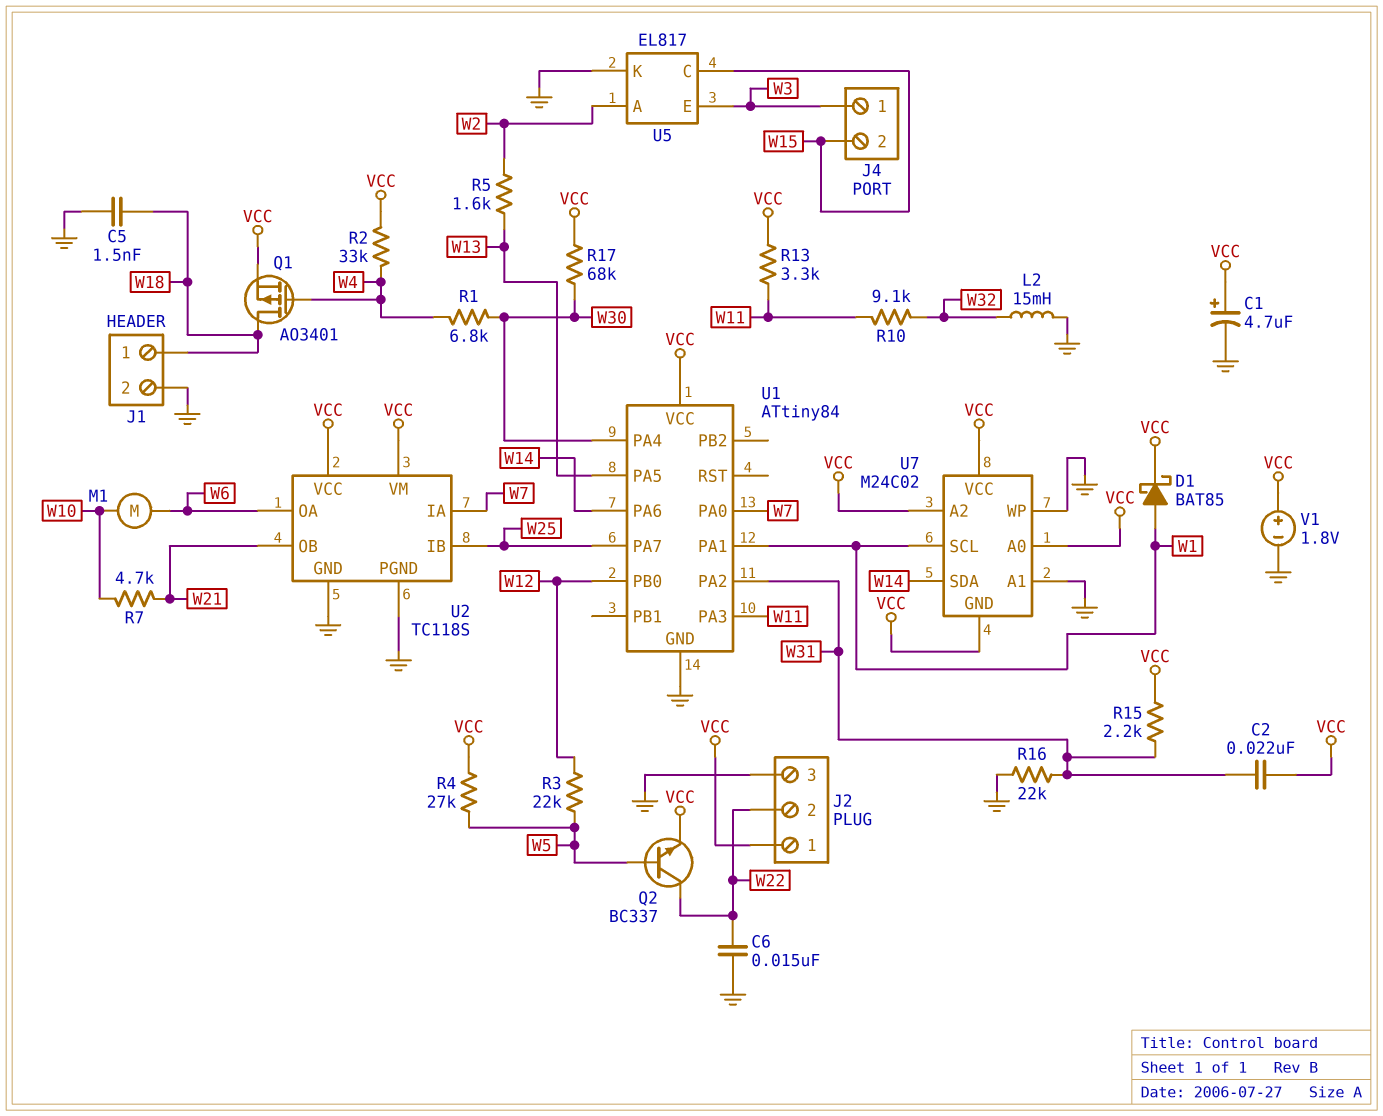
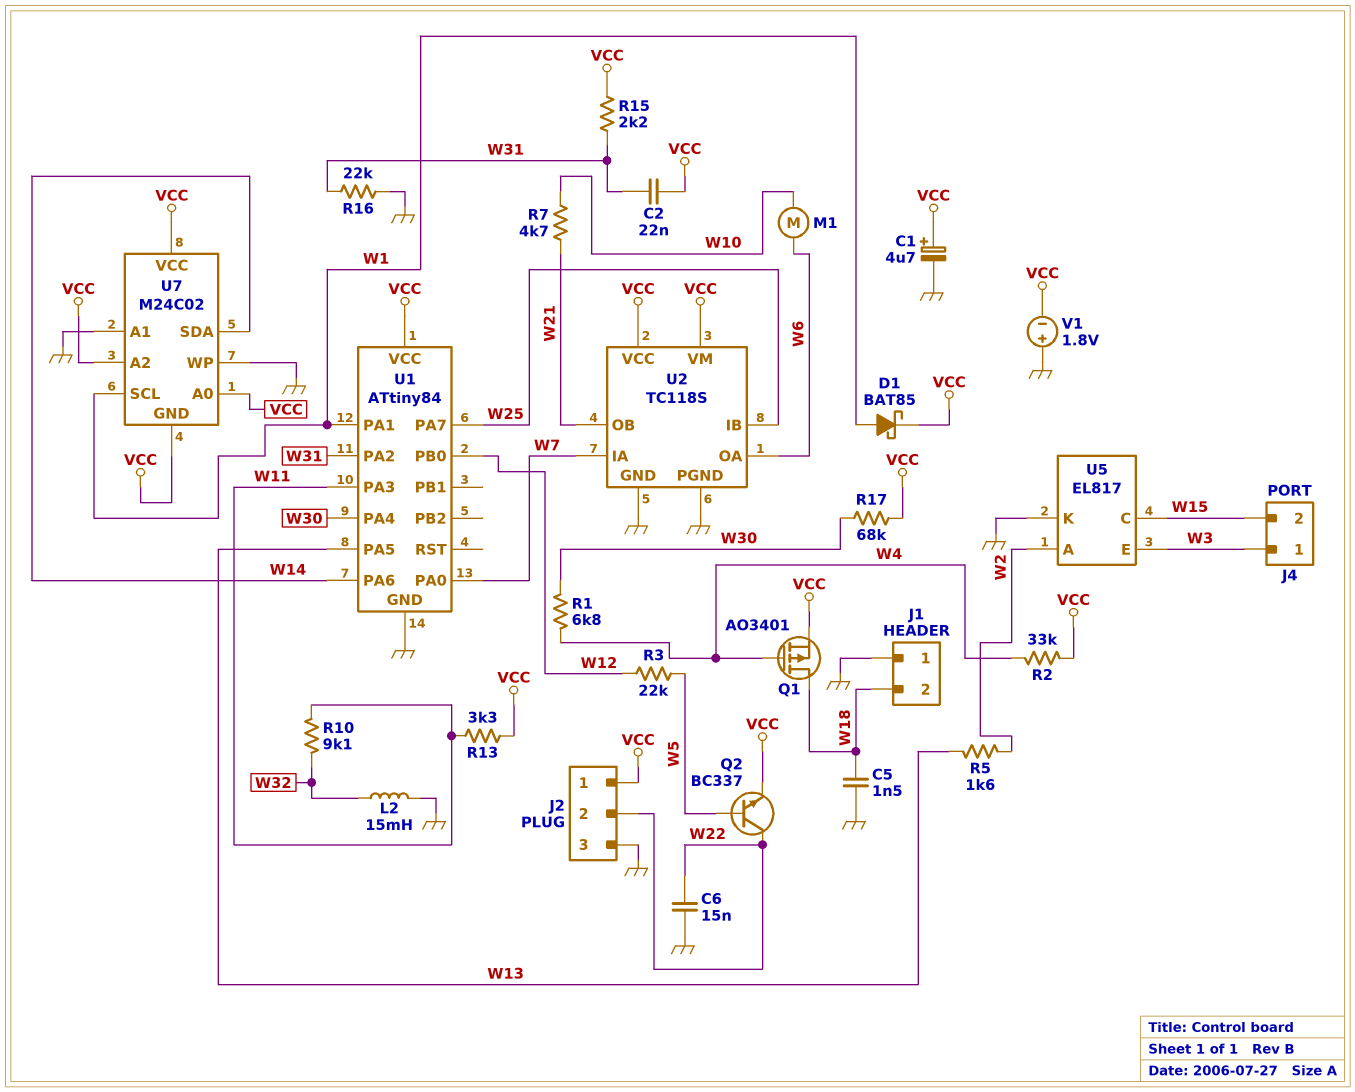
J1 pin 1: W18 -> GND
J1 pin 2: GND -> W18
R4: 27k (VCC, W5) -> none
V1: 1.8V (plus VCC, minus GND) -> 1.8V (plus GND, minus VCC)

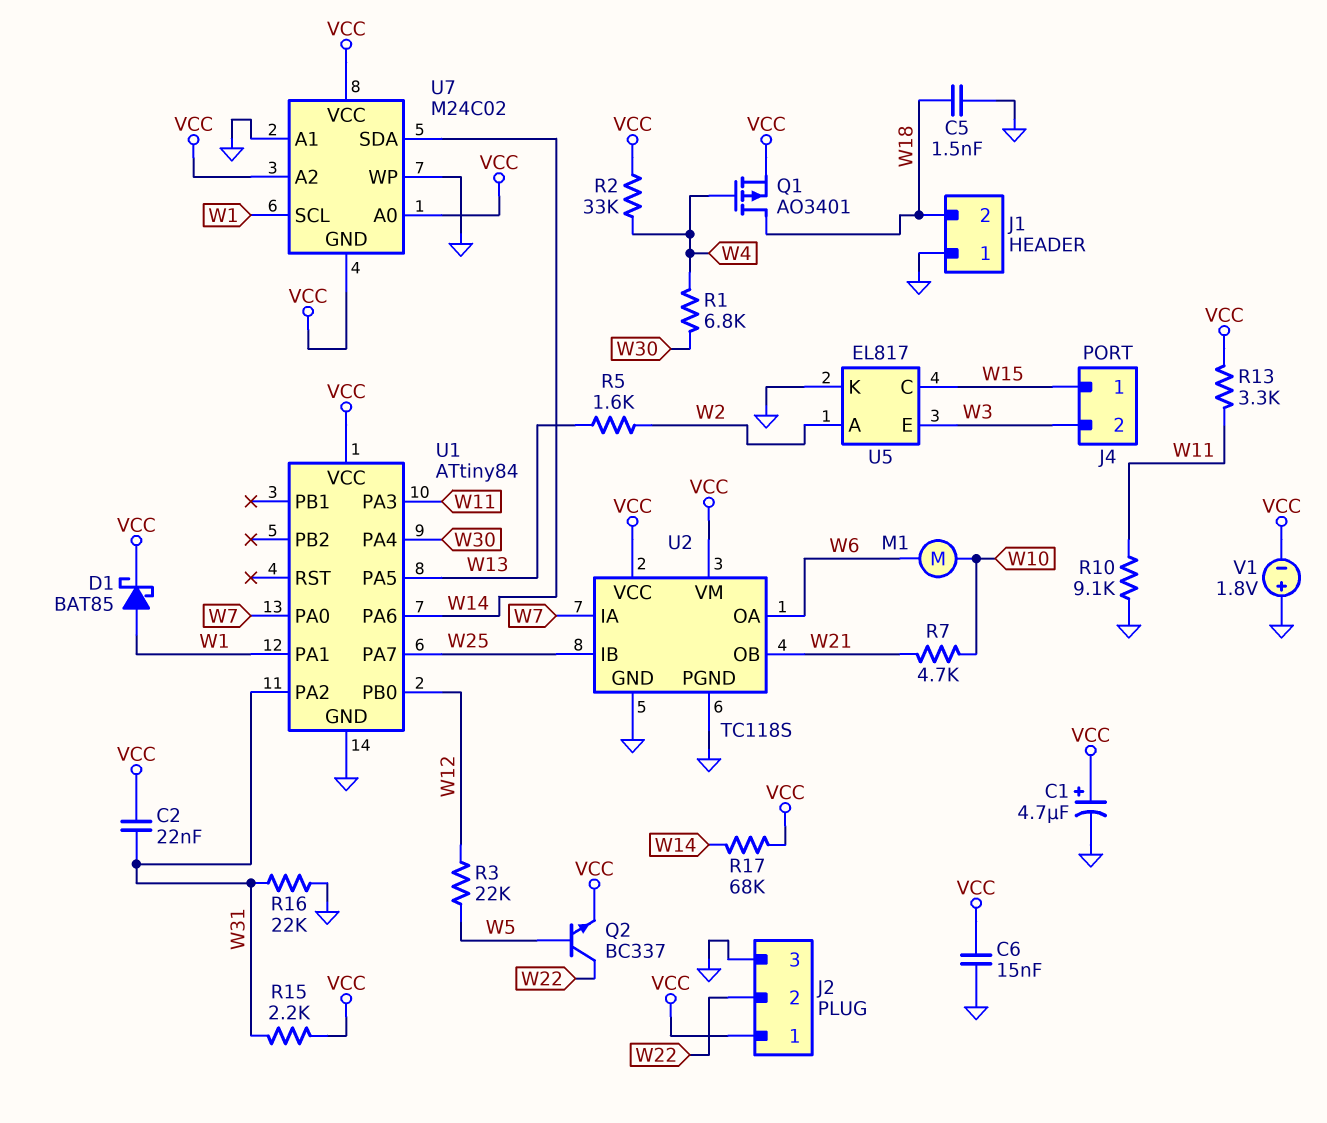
C6: 15nF (GND, W22) -> 15nF (GND, VCC)
J4 pin 1: W3 -> W15
J4 pin 2: W15 -> W3
L2: 15mH (GND, W32) -> none
R10: 9.1k (W11, W32) -> 9.1k (GND, W11)
R17: 68k (VCC, W30) -> 68k (VCC, W14)

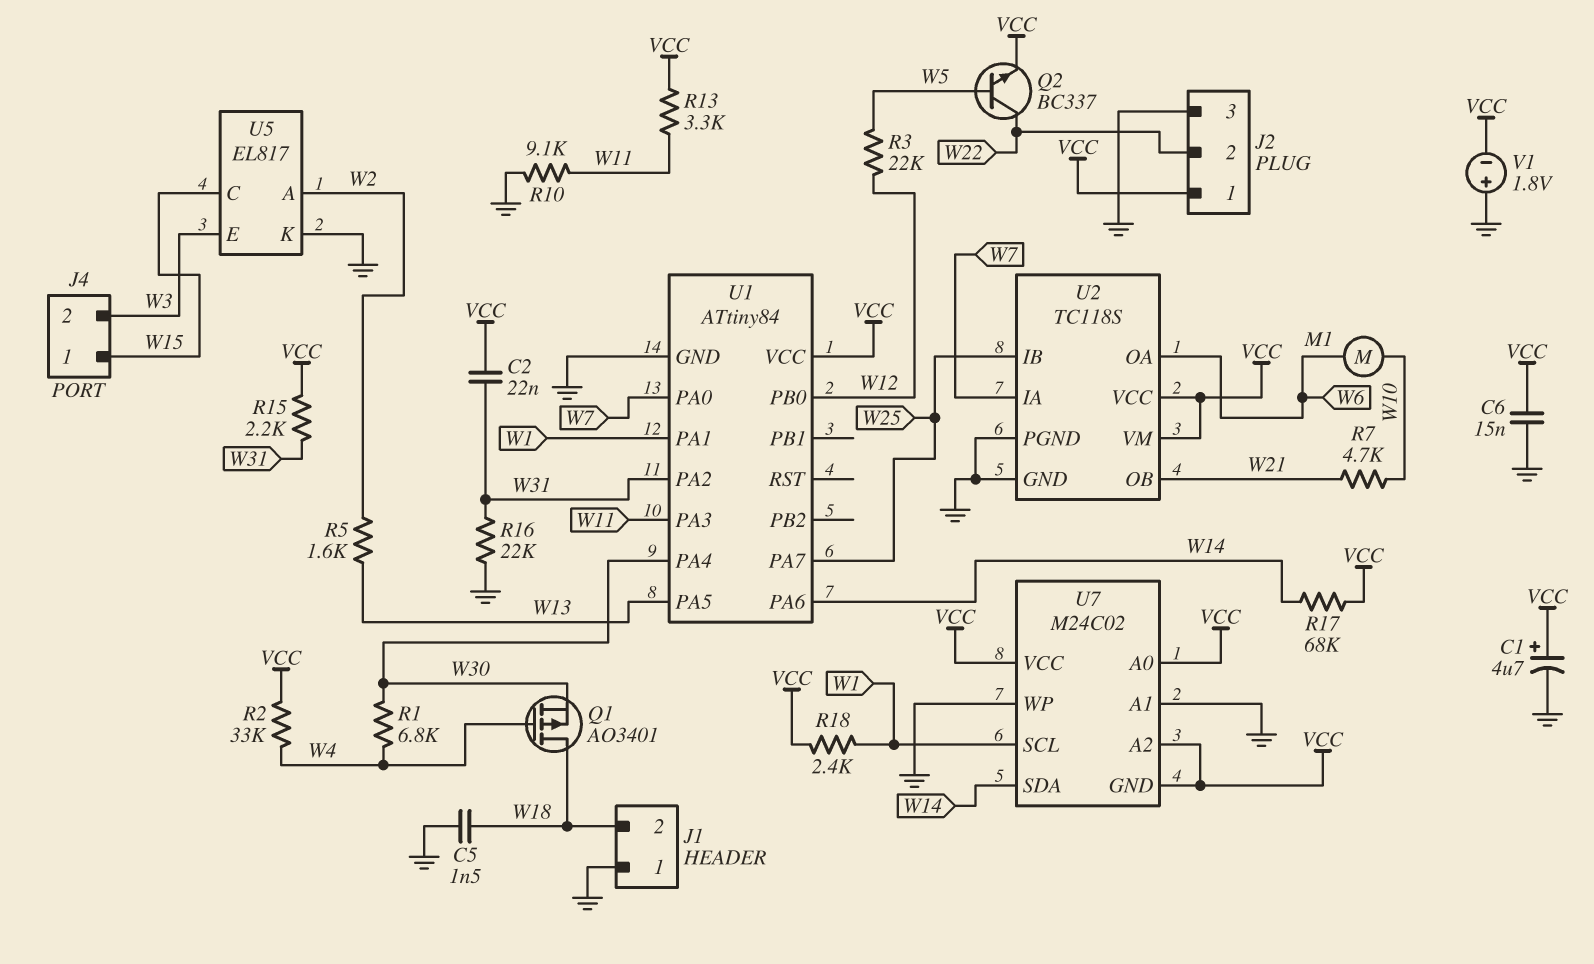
D1: schottky BAT85 (A W1, K VCC) -> none
Q1: PMOS AO3401 (G W4, D W18, S VCC) -> PMOS AO3401 (G W4, D W18, S W30)
R18: none -> 2.4k (VCC, W1)

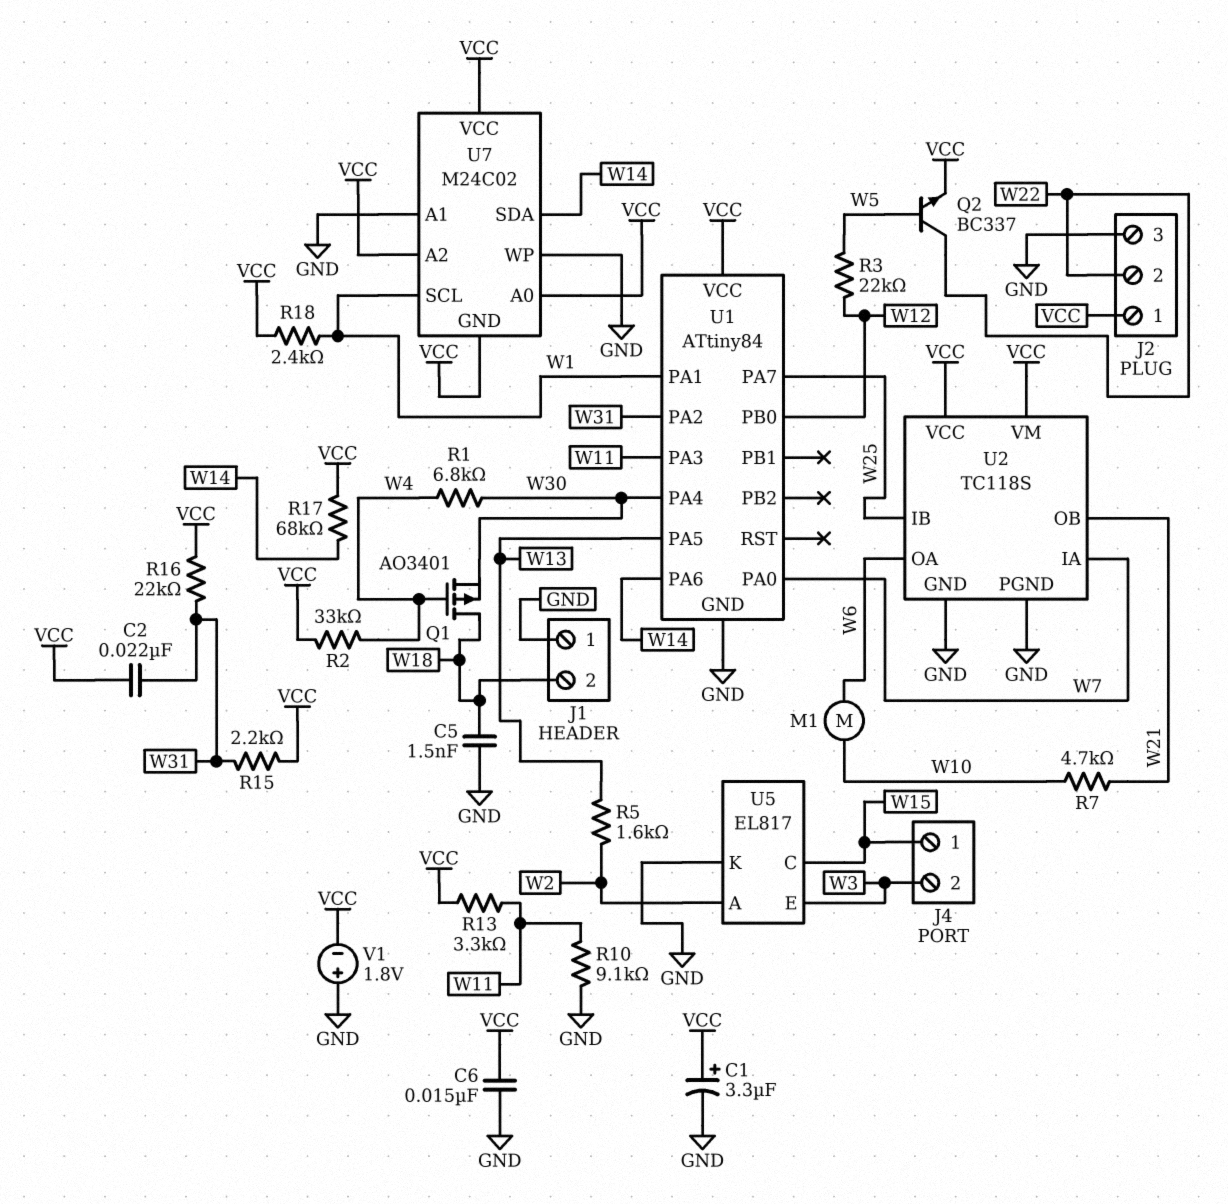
C1: 4.7uF (plus VCC, minus GND) -> 3.3uF (plus VCC, minus GND)
R16: 22k (GND, W31) -> 22k (VCC, W31)

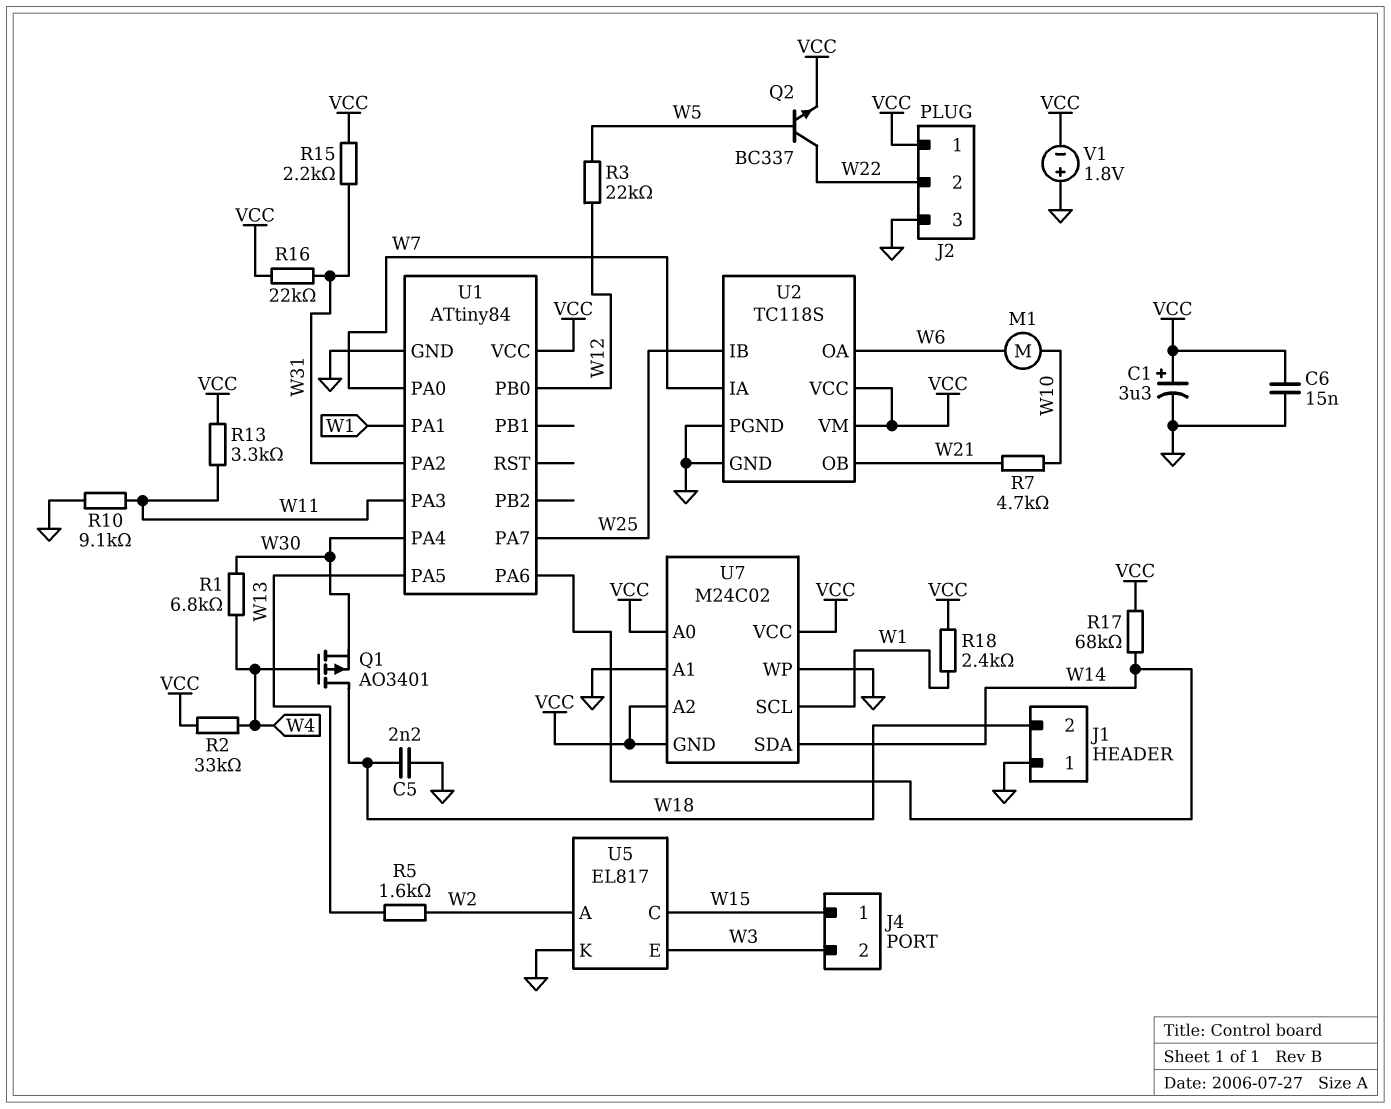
C2: 22nF (VCC, W31) -> none
C5: 1.5nF (GND, W18) -> 2.2nF (GND, W18)

